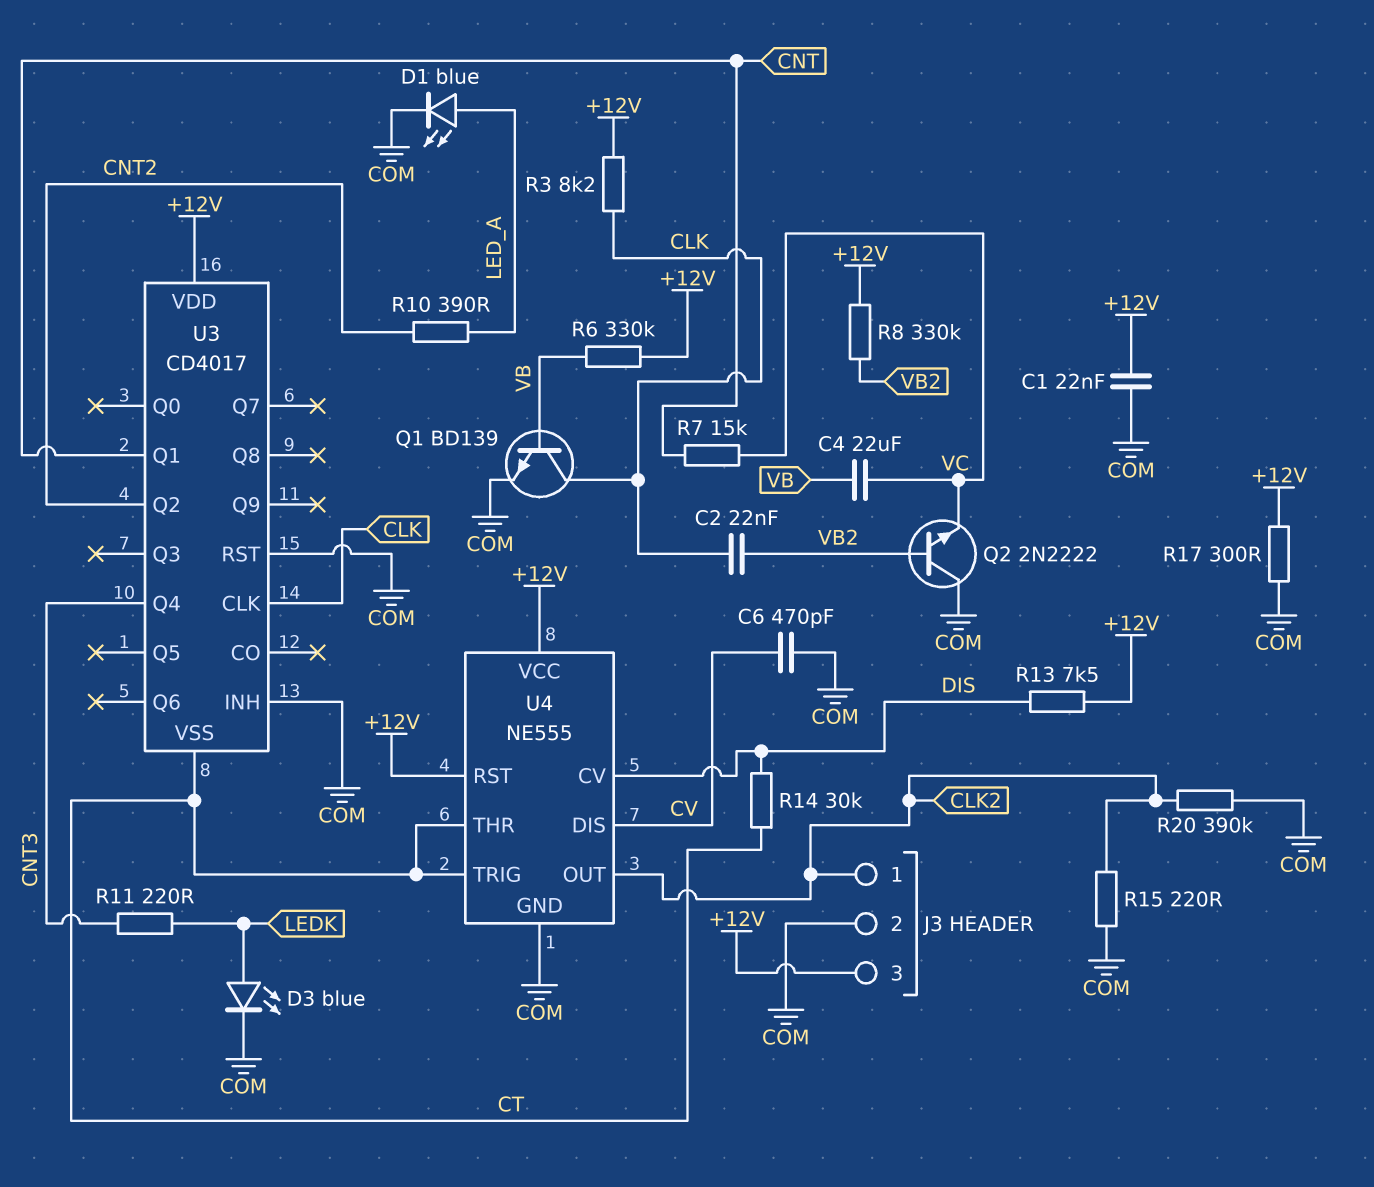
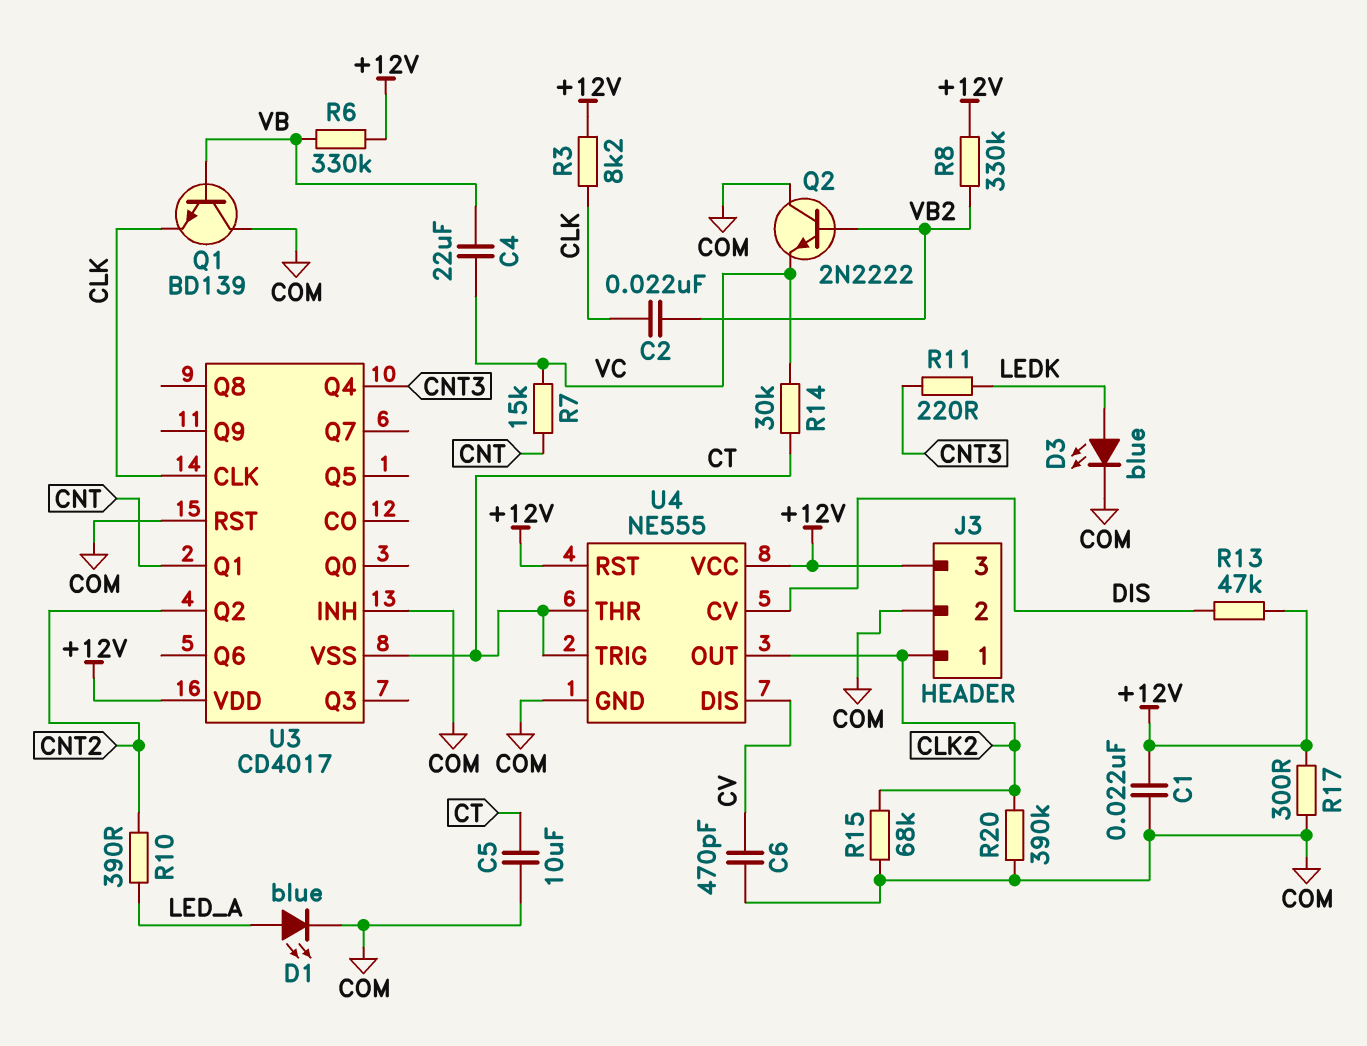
C5: none -> 10uF (COM, CT)
Q1: NPN BD139 (B VB, C CLK, E COM) -> NPN BD139 (B VB, C COM, E CLK)
R13: 7.5k (+12V, DIS) -> 47k (+12V, DIS)
R14: 30k (CT, DIS) -> 30k (CT, VC)
R15: 220 (CLK2, COM) -> 68k (CLK2, COM)

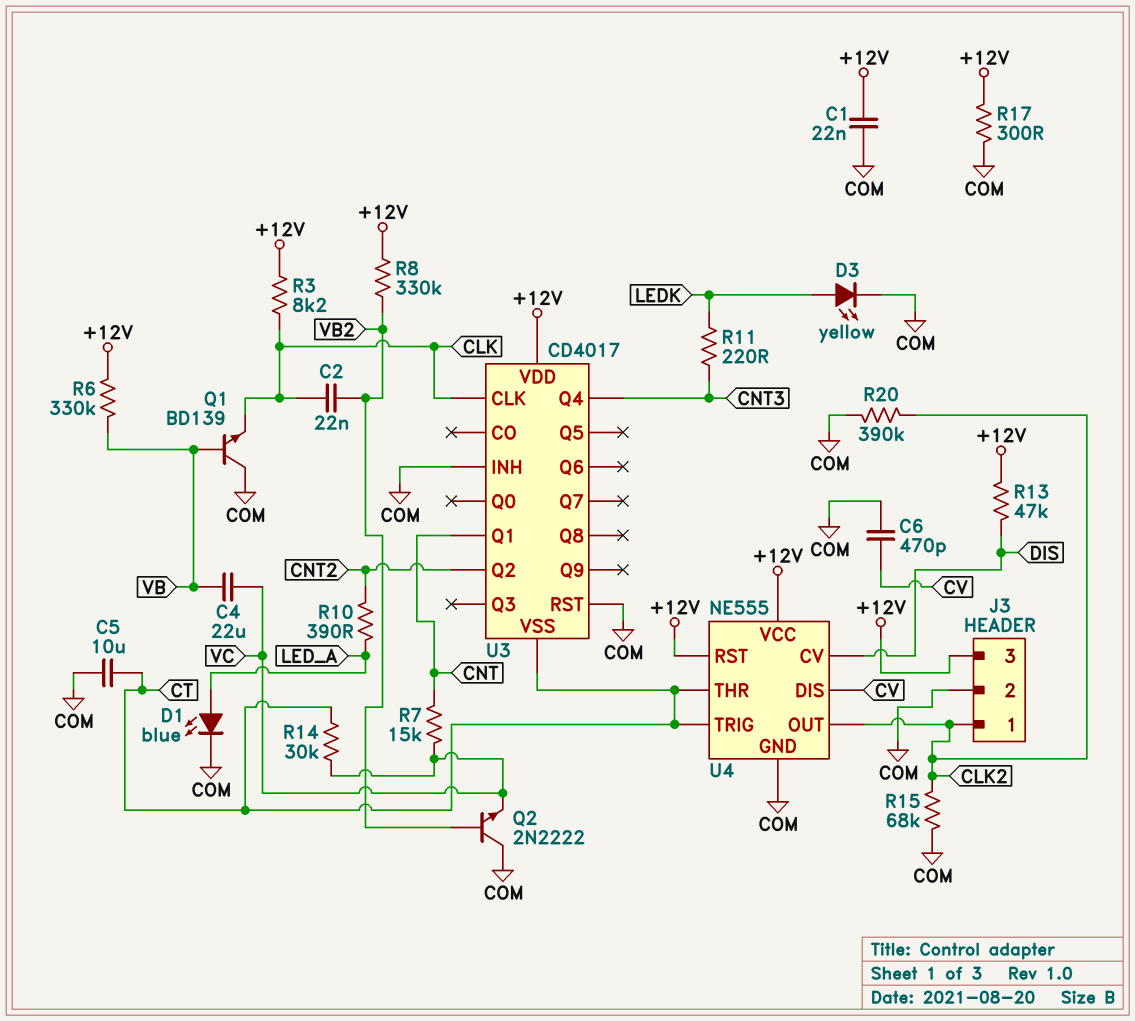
D3: LED blue (A LEDK, K COM) -> LED yellow (A LEDK, K COM)

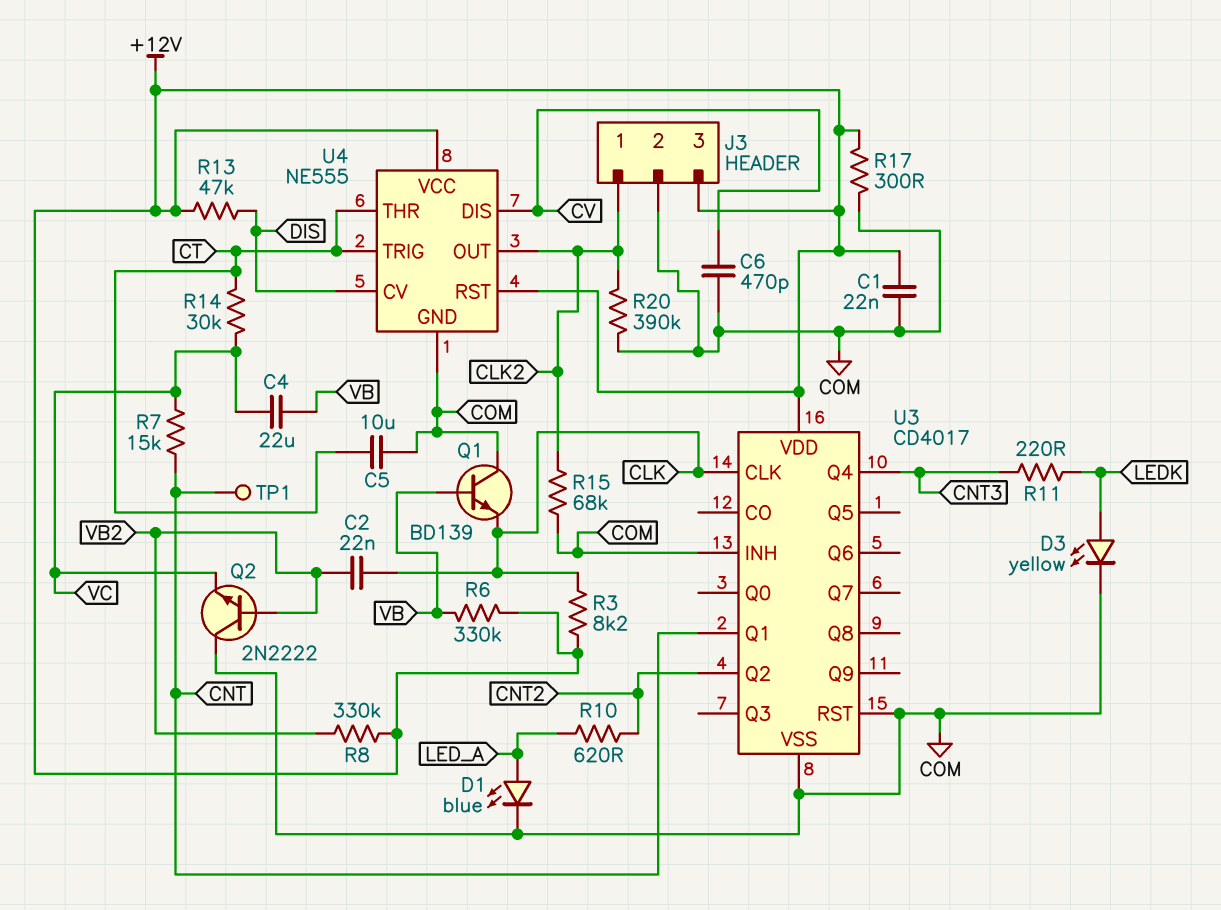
R10: 390 (CNT2, LED_A) -> 620 (CNT2, LED_A)
TP1: none -> test point (CNT)
U3 pin VSS: CT -> COM

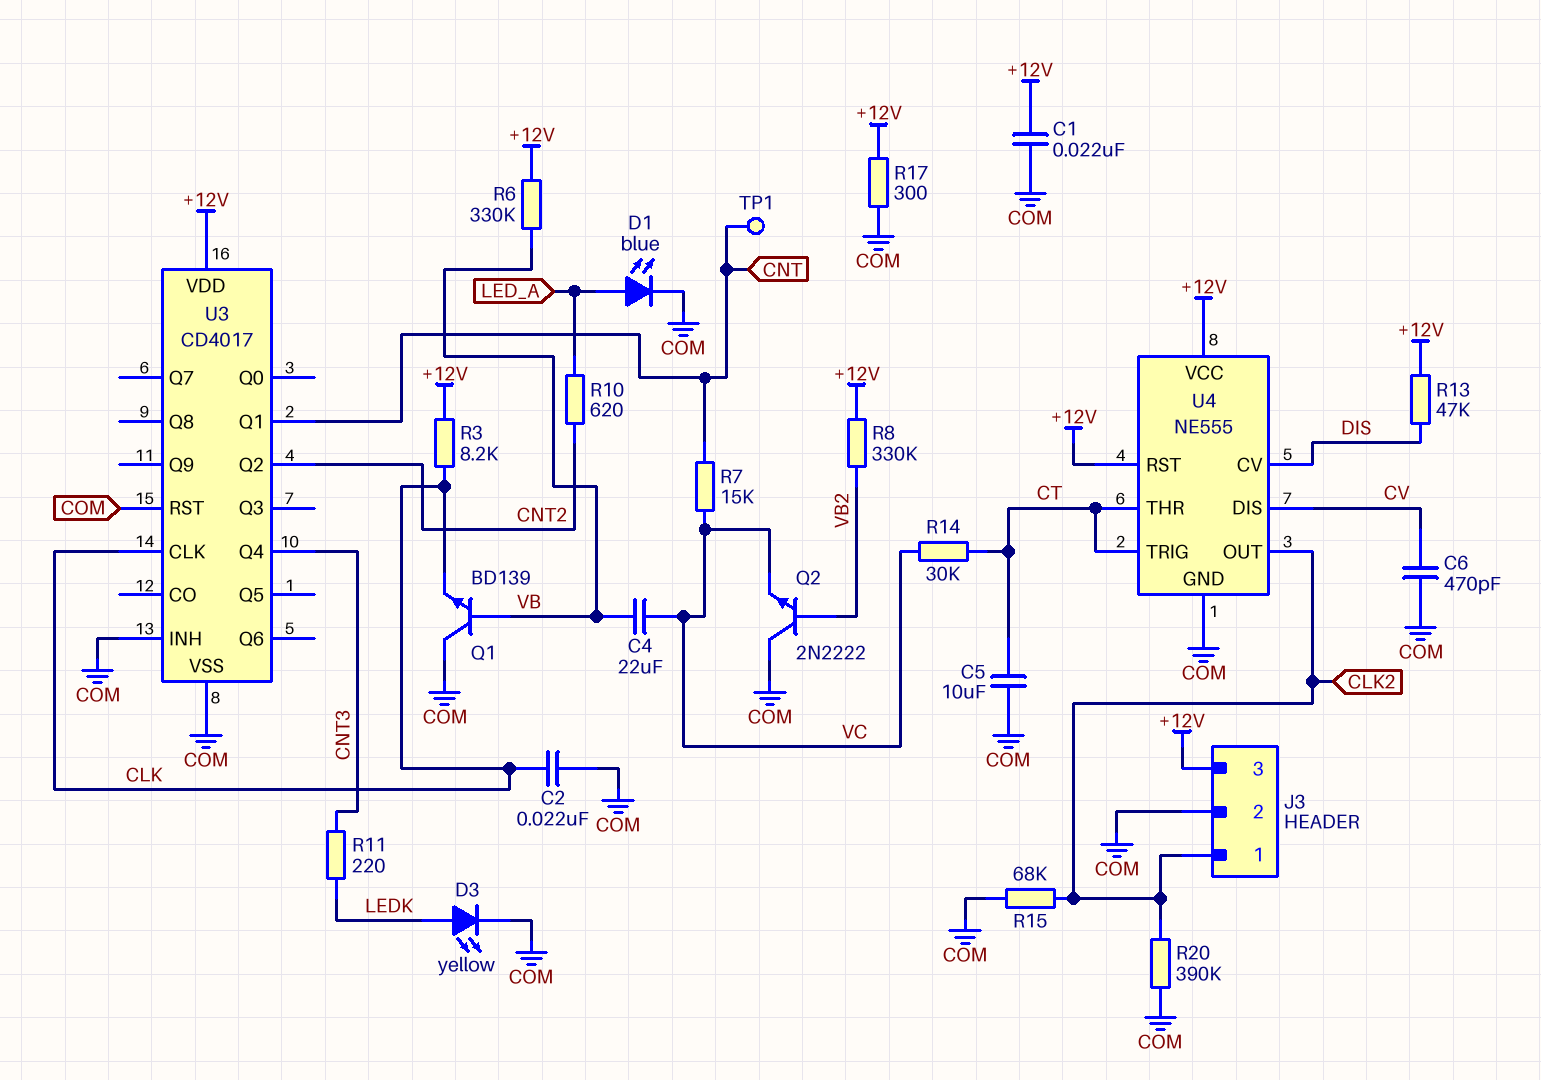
C2: 22nF (CLK, VB2) -> 22nF (CLK, COM)

